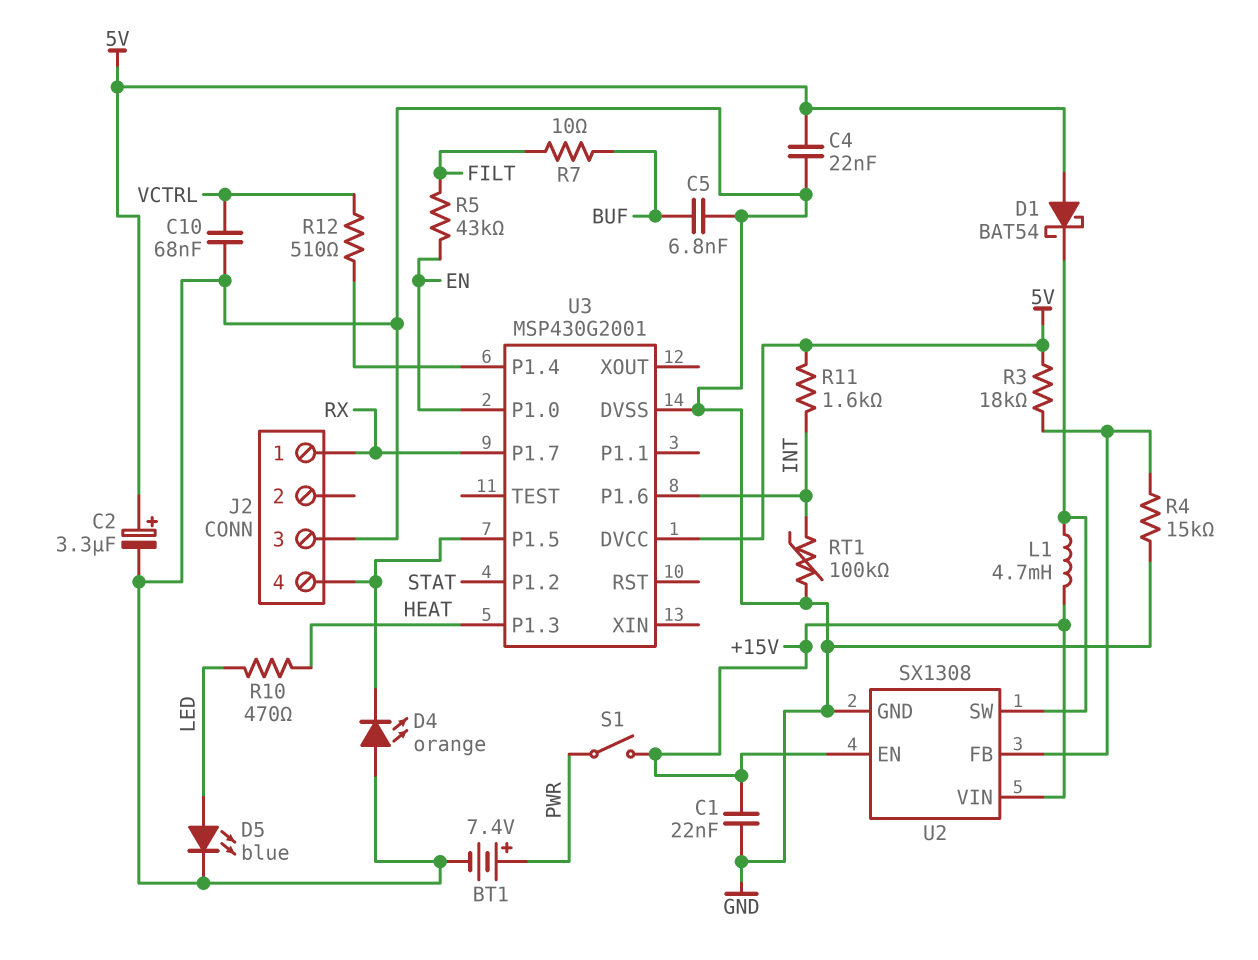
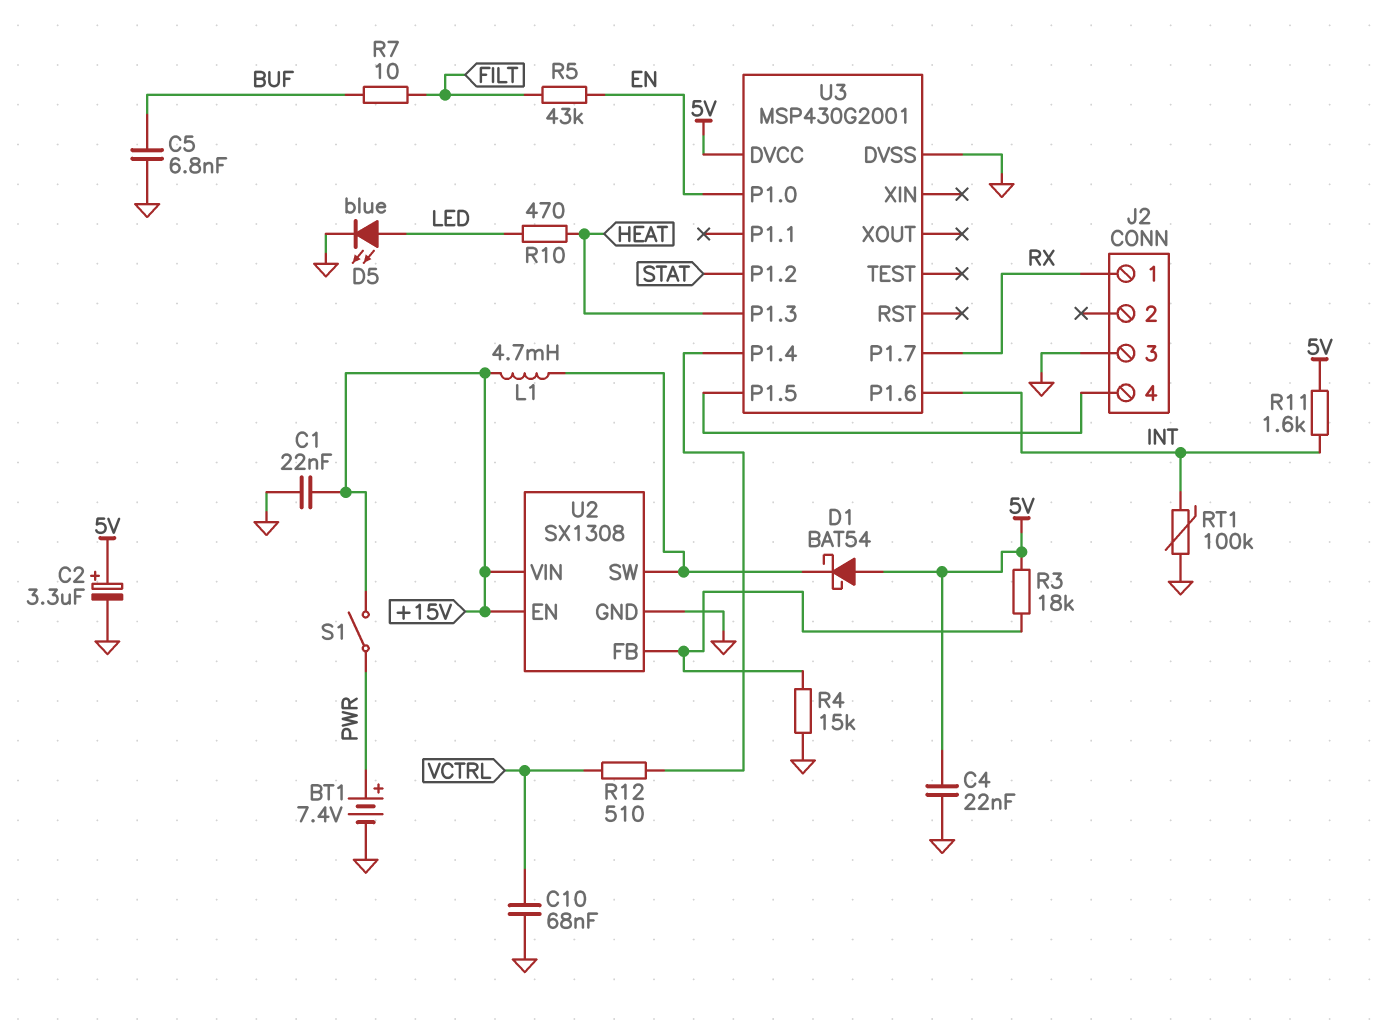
D4: LED orange (A GND, K J2/4) -> none

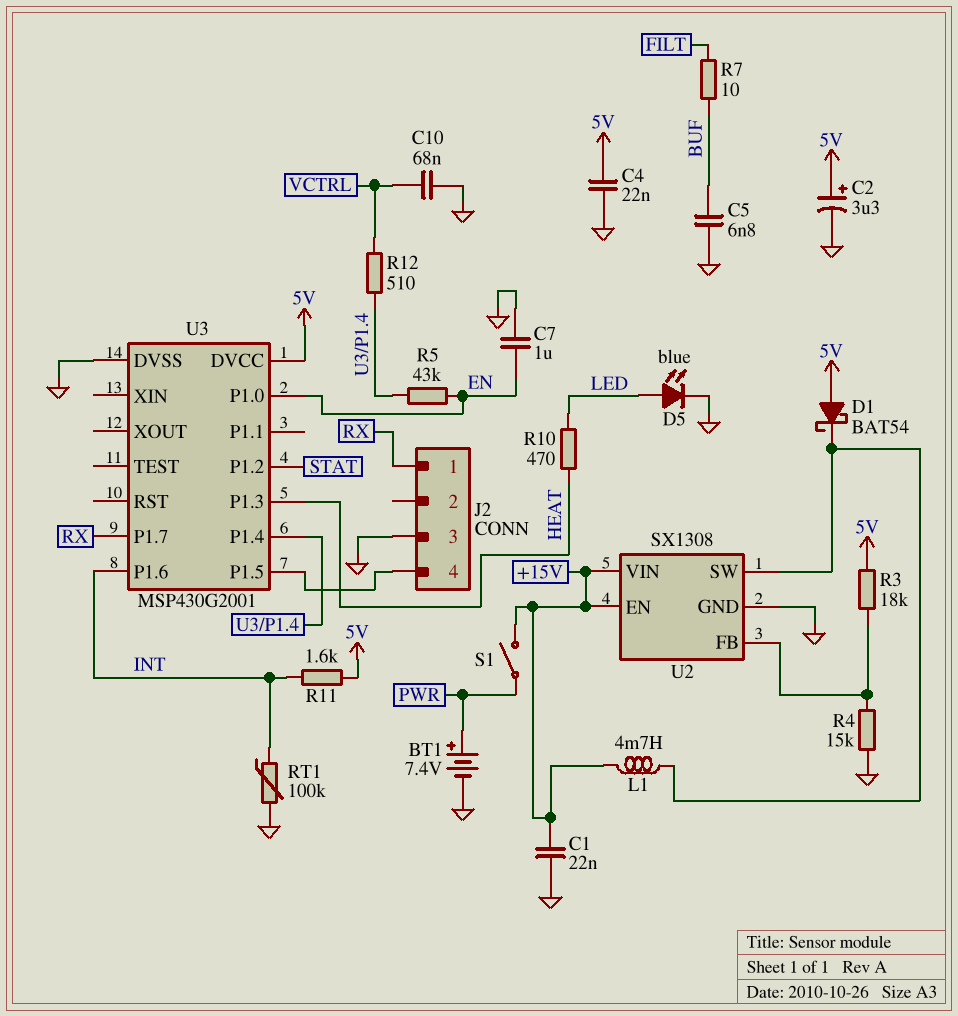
C7: none -> 1uF (EN, GND)
R5: 43k (EN, FILT) -> 43k (EN, U3/P1.4)

